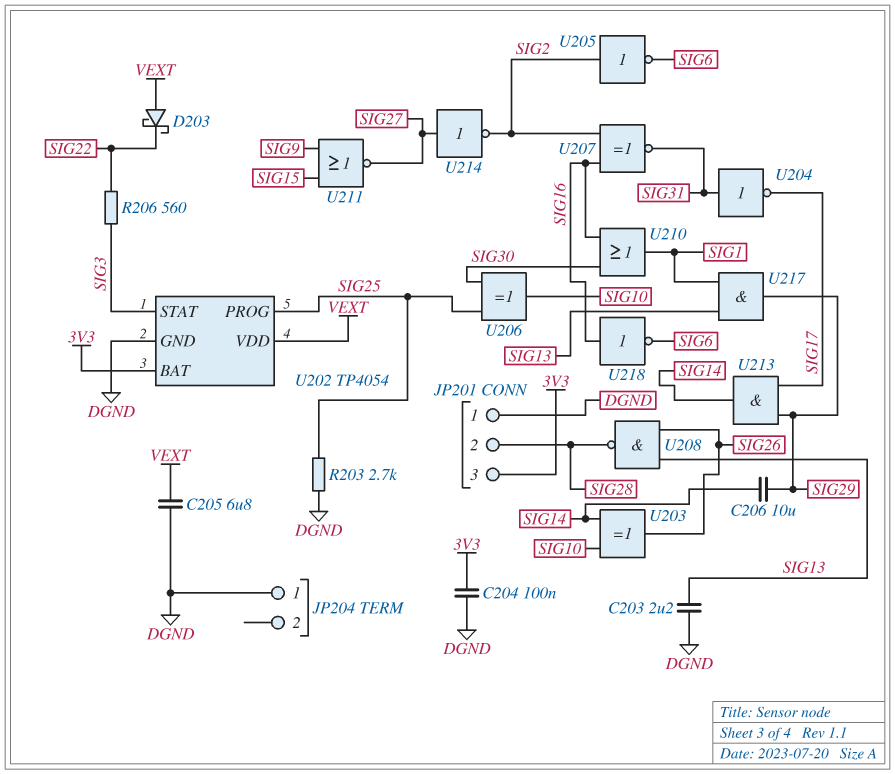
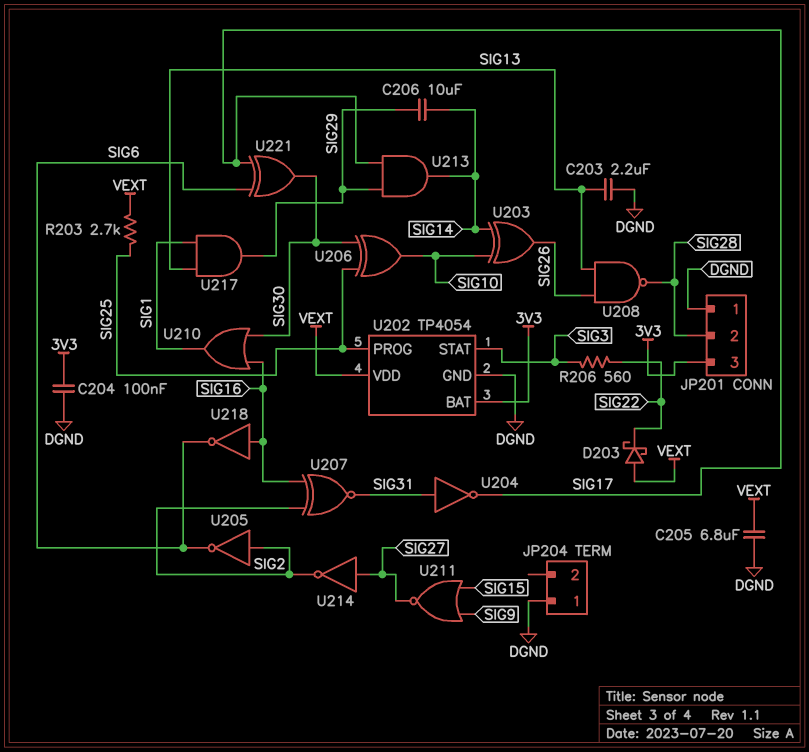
R203: 2.7k (DGND, SIG25) -> 2.7k (SIG25, VEXT)
U221: none -> XOR (in SIG6, in SIG17, out SIG30)

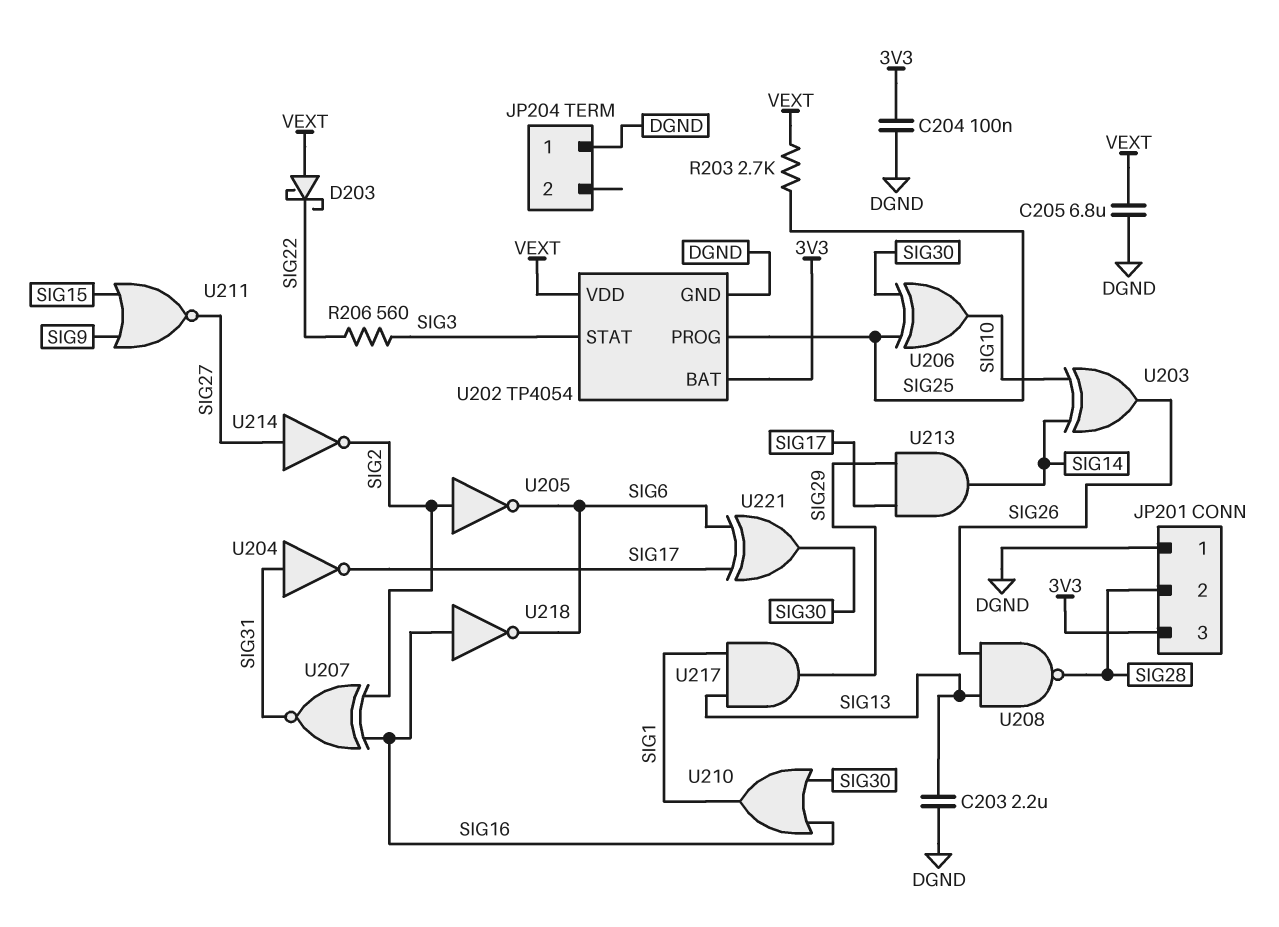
C206: 10uF (SIG14, SIG29) -> none

